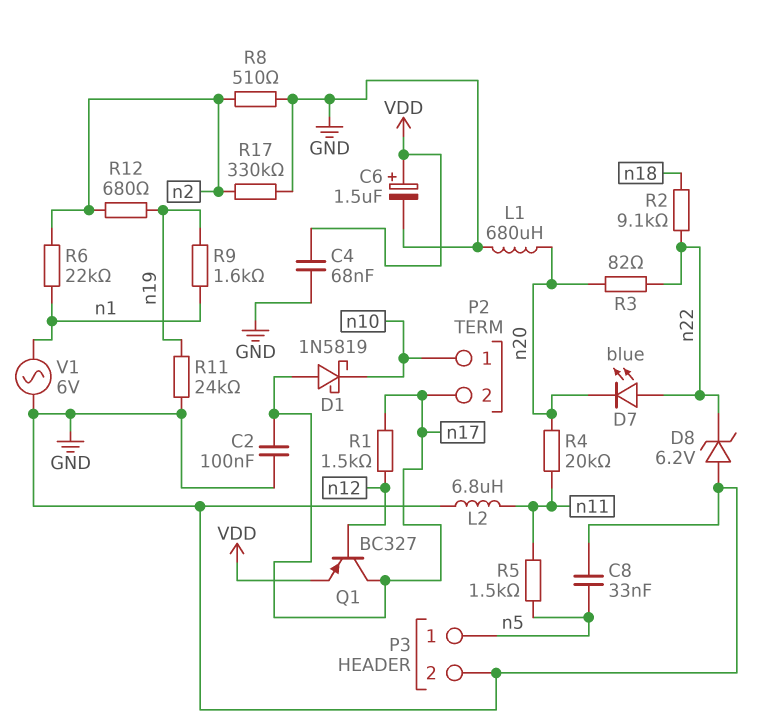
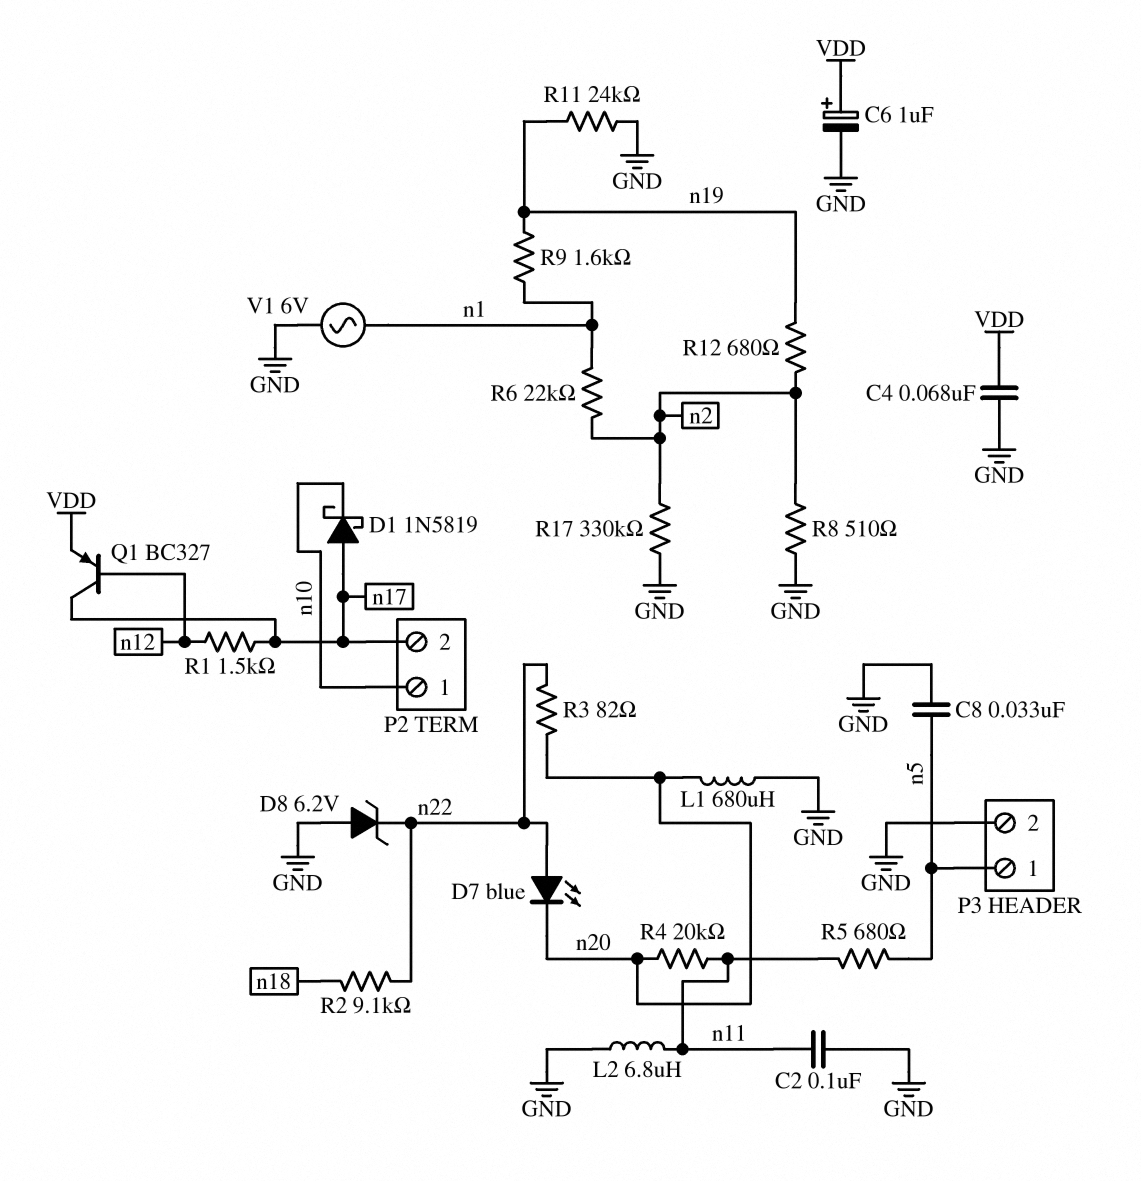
C2: 100nF (GND, n17) -> 100nF (GND, n11)
C6: 1.5uF (plus VDD, minus GND) -> 1uF (plus VDD, minus GND)
R5: 1.5k (n5, n11) -> 680 (n5, n11)

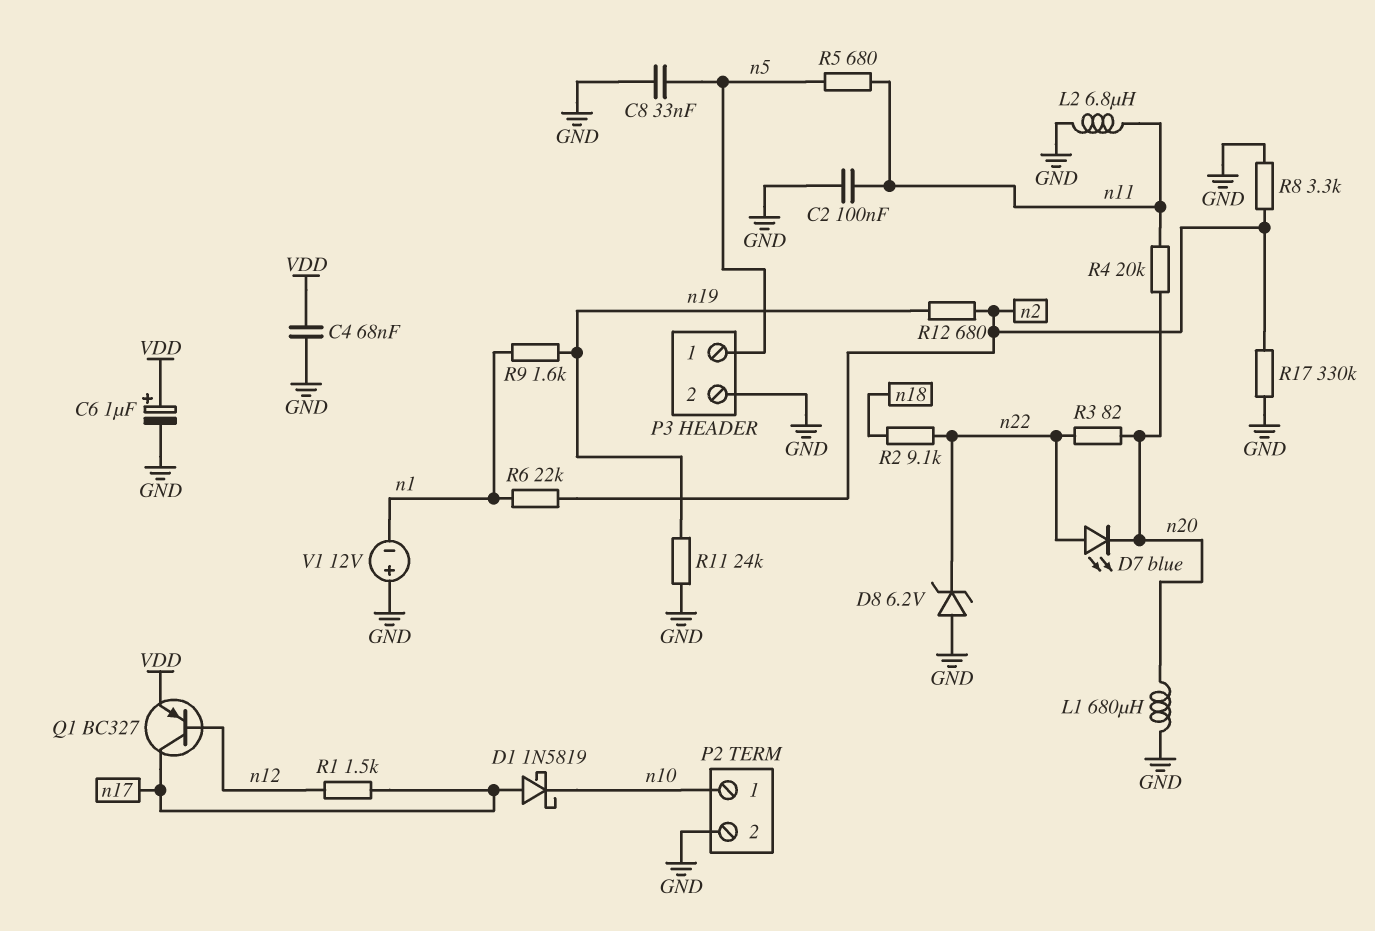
P2 pin 2: n17 -> GND
R8: 510 (GND, n2) -> 3.3k (GND, n2)
V1: AC 6V (GND, n1) -> 12V (plus GND, minus n1)

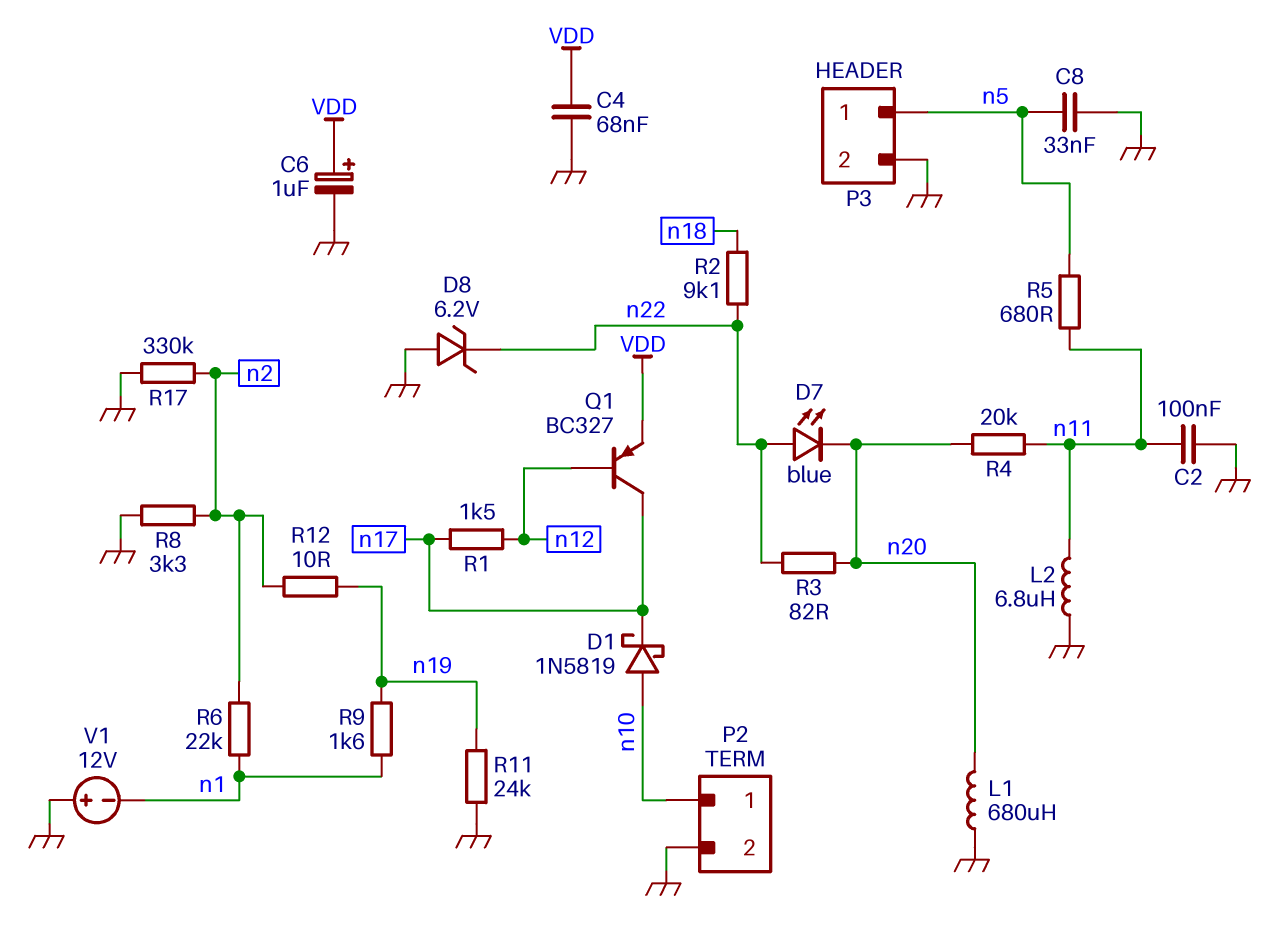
D1: schottky 1N5819 (A n17, K n10) -> schottky 1N5819 (A n10, K n17)
R12: 680 (n2, n19) -> 10 (n2, n19)

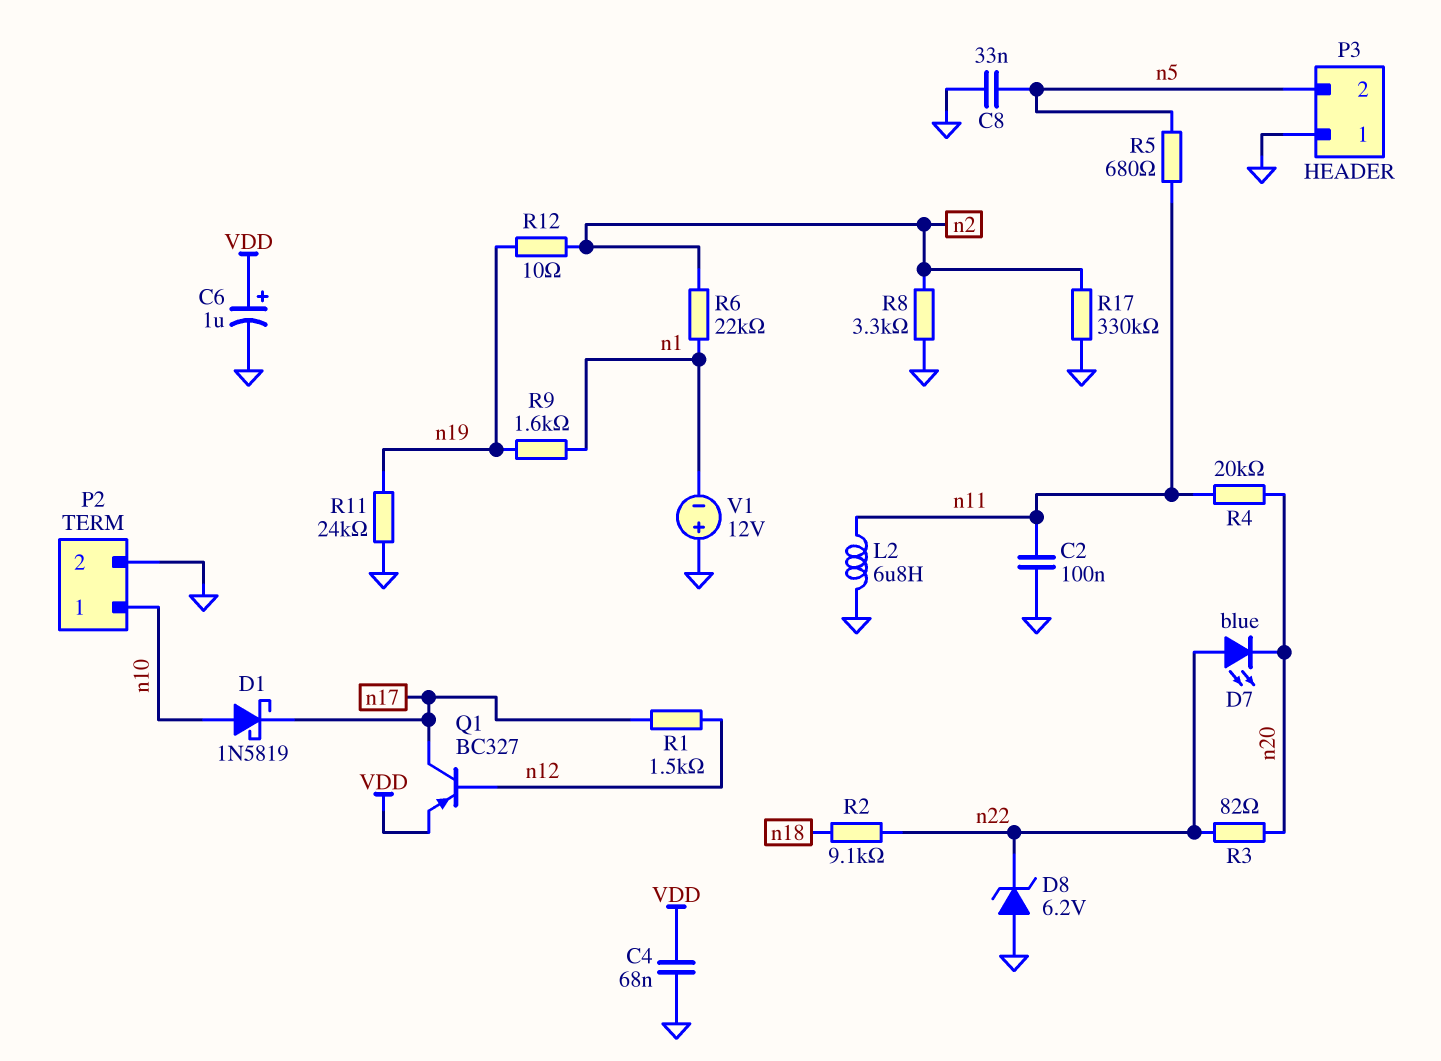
L1: 680uH (GND, n20) -> none
P3 pin 1: n5 -> GND
P3 pin 2: GND -> n5

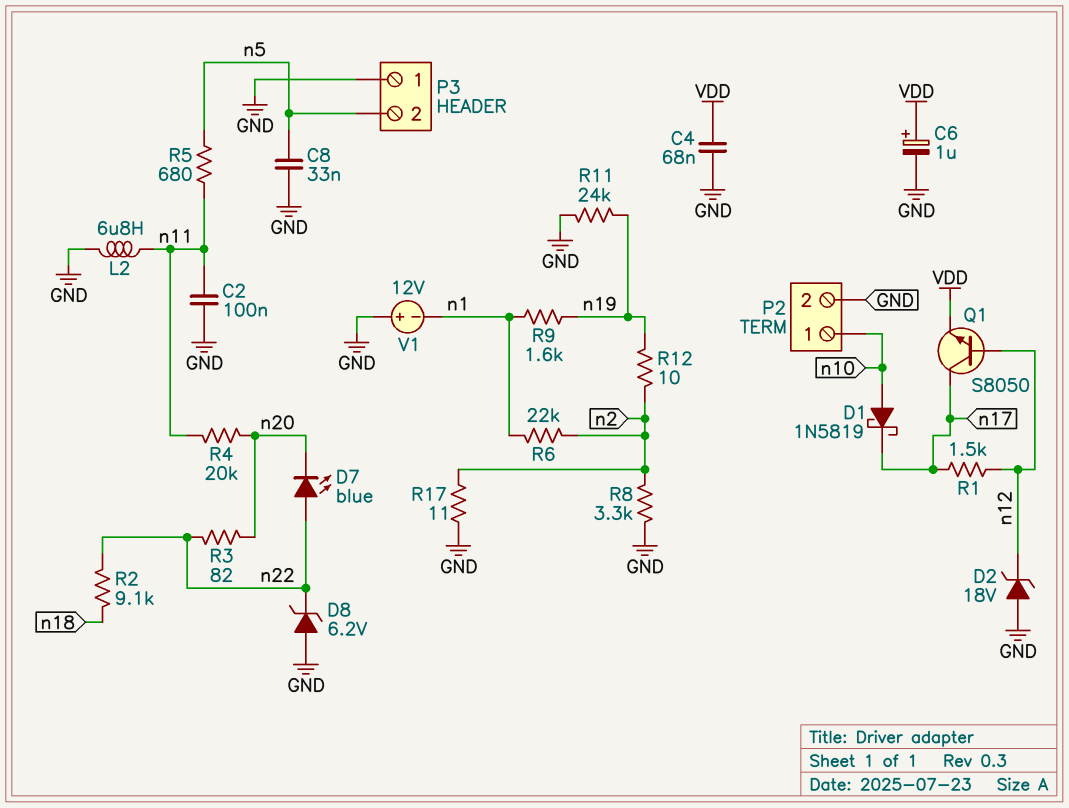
D2: none -> zener 18V (A GND, K n12)
Q1: PNP BC327 (B n12, C n17, E VDD) -> NPN S8050 (B n12, C n17, E VDD)
R17: 330k (GND, n2) -> 11 (GND, n2)

